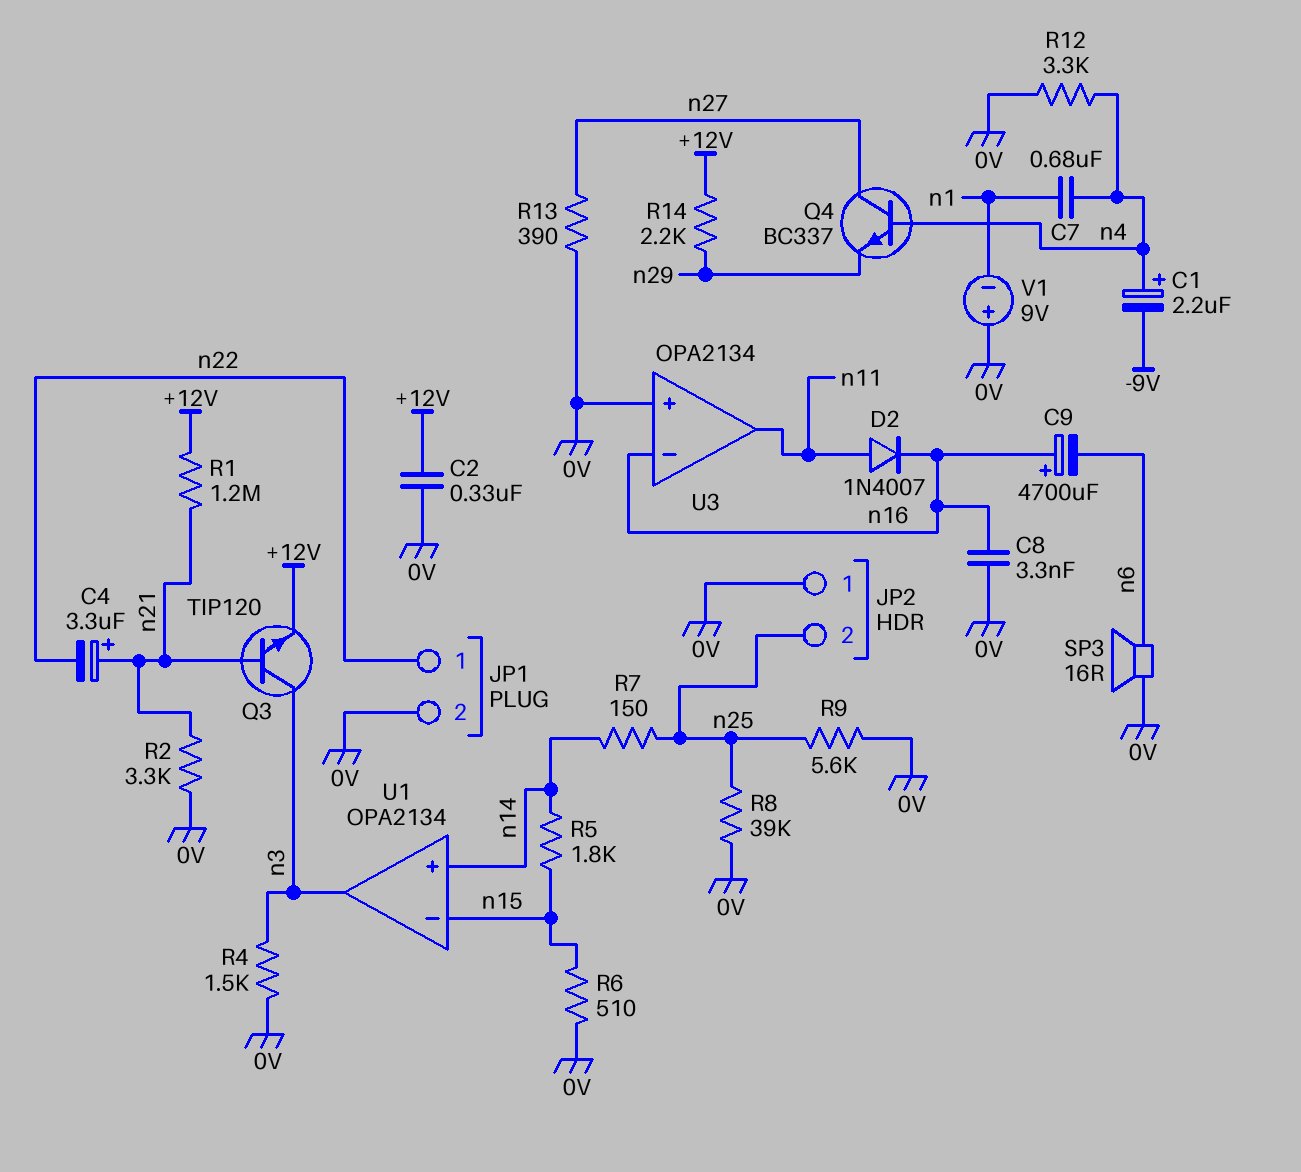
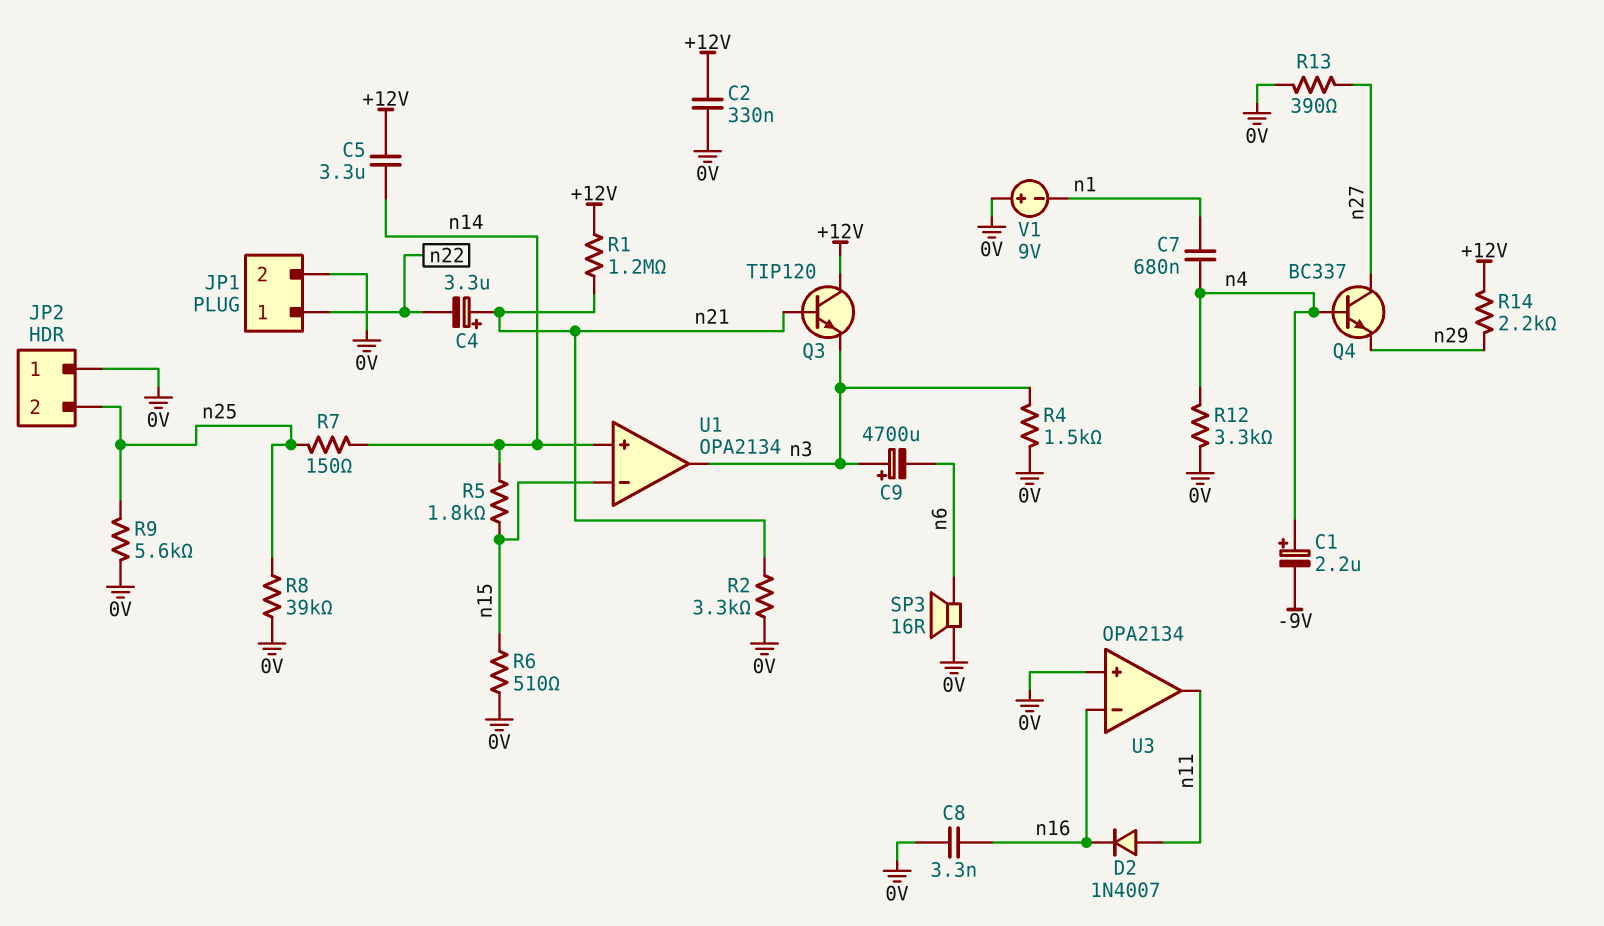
C5: none -> 3.3uF (+12V, n14)
C9: 4700uF (plus n16, minus n6) -> 4700uF (plus n3, minus n6)
Q3: NPN TIP120 (B n21, C n3, E +12V) -> NPN TIP120 (B n21, C +12V, E n3)

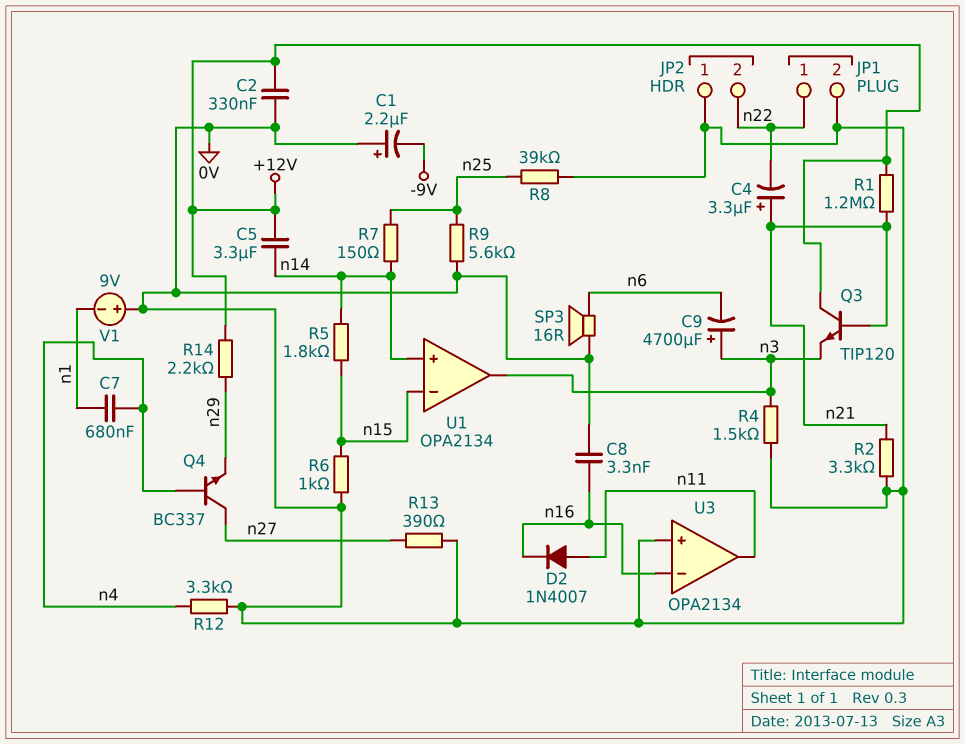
C1: 2.2uF (plus n4, minus -9V) -> 2.2uF (plus 0V, minus -9V)
JP2 pin 2: n25 -> n22
R6: 510 (0V, n15) -> 1k (0V, n15)

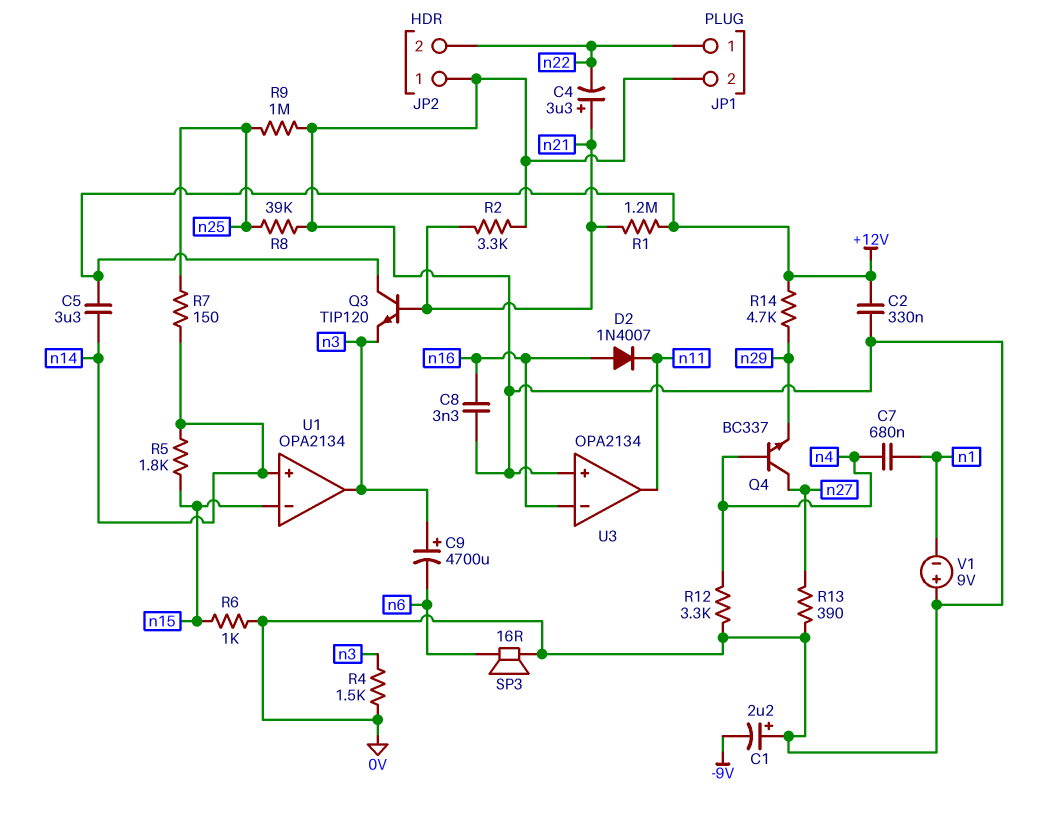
D2: diode 1N4007 (A n11, K n16) -> diode 1N4007 (A n16, K n11)
R9: 5.6k (0V, n25) -> 1M (0V, n25)
R14: 2.2k (+12V, n29) -> 4.7k (+12V, n29)

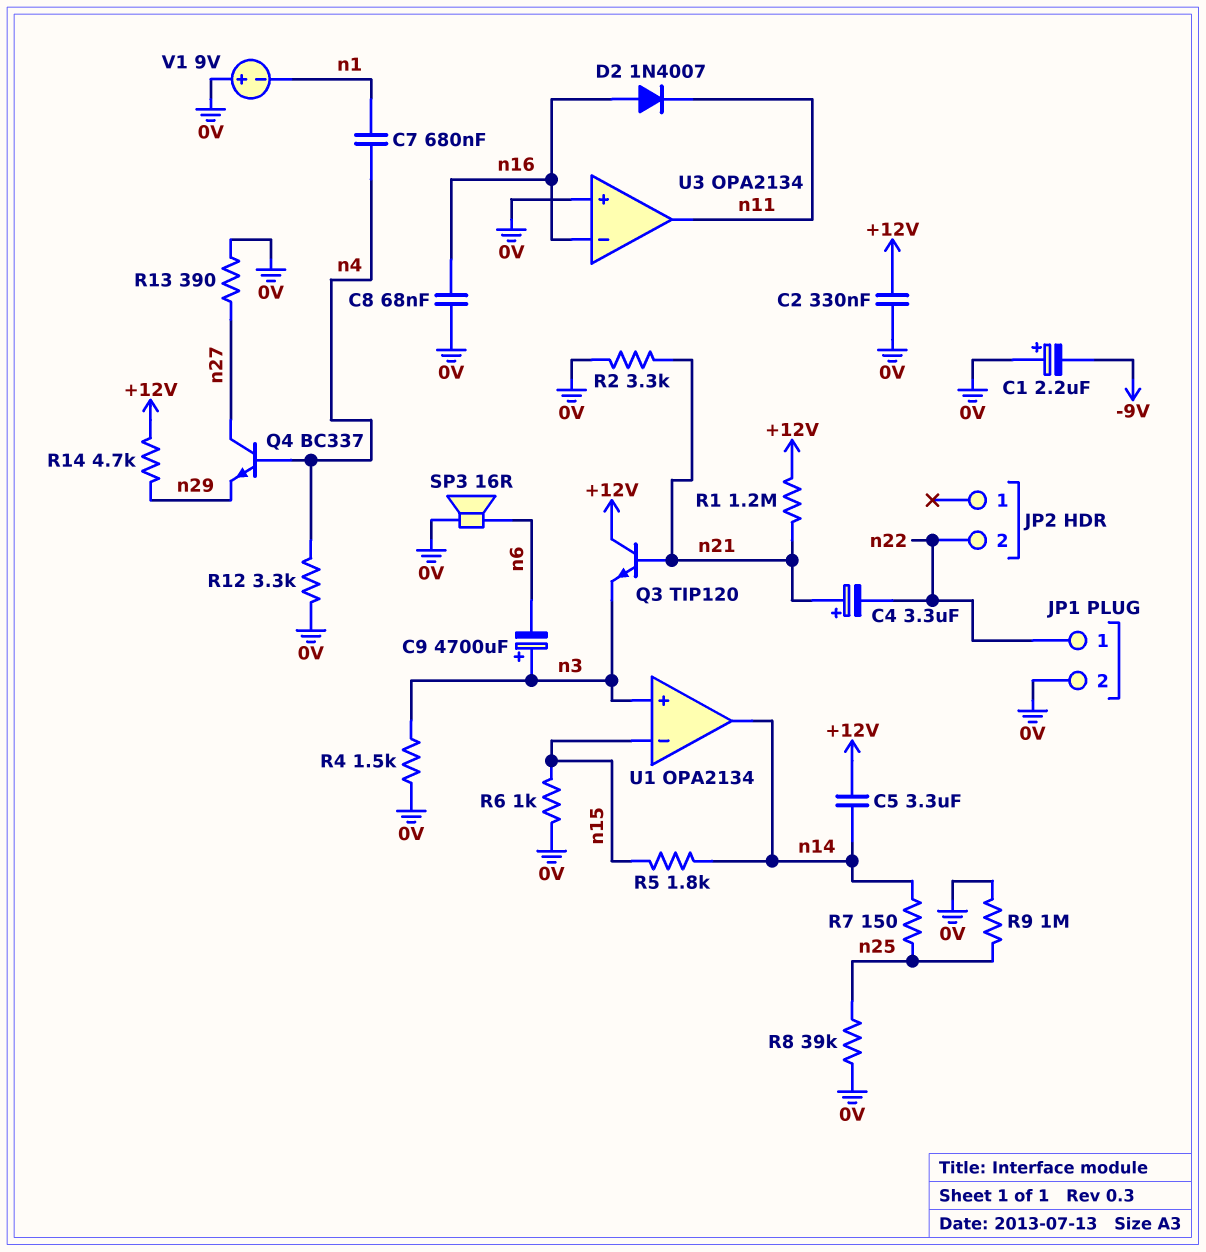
C8: 3.3nF (0V, n16) -> 68nF (0V, n16)
JP2 pin 1: 0V -> none
U1 pin in+: n14 -> n3
U1 pin out: n3 -> n14

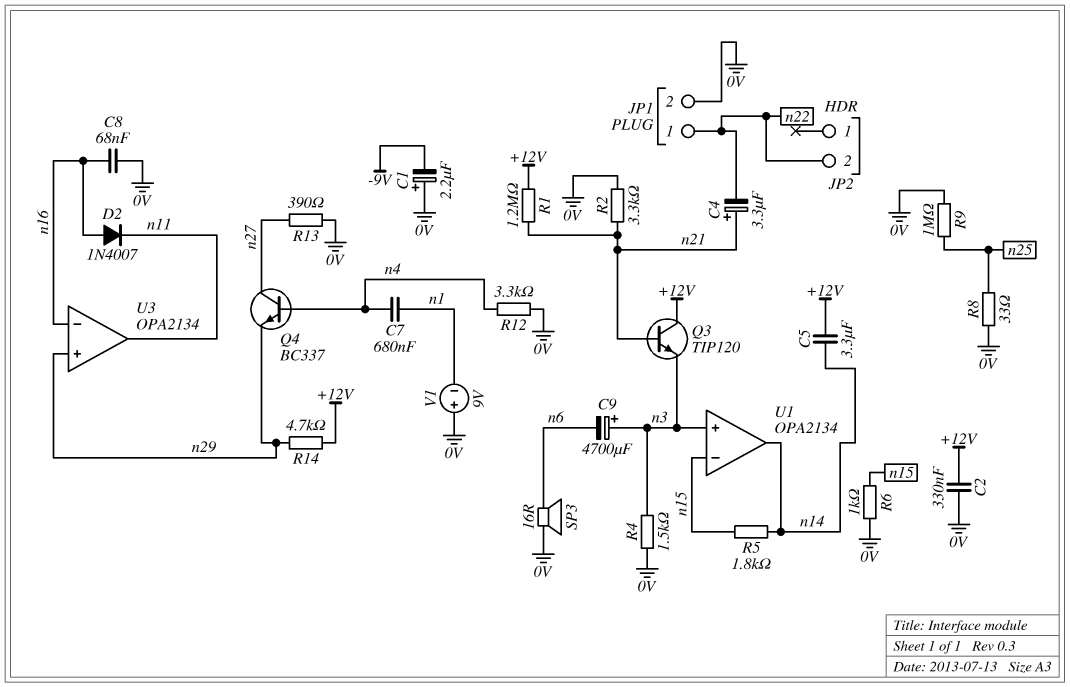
R7: 150 (n14, n25) -> none
R8: 39k (0V, n25) -> 33 (0V, n25)
U3 pin in+: 0V -> n29

